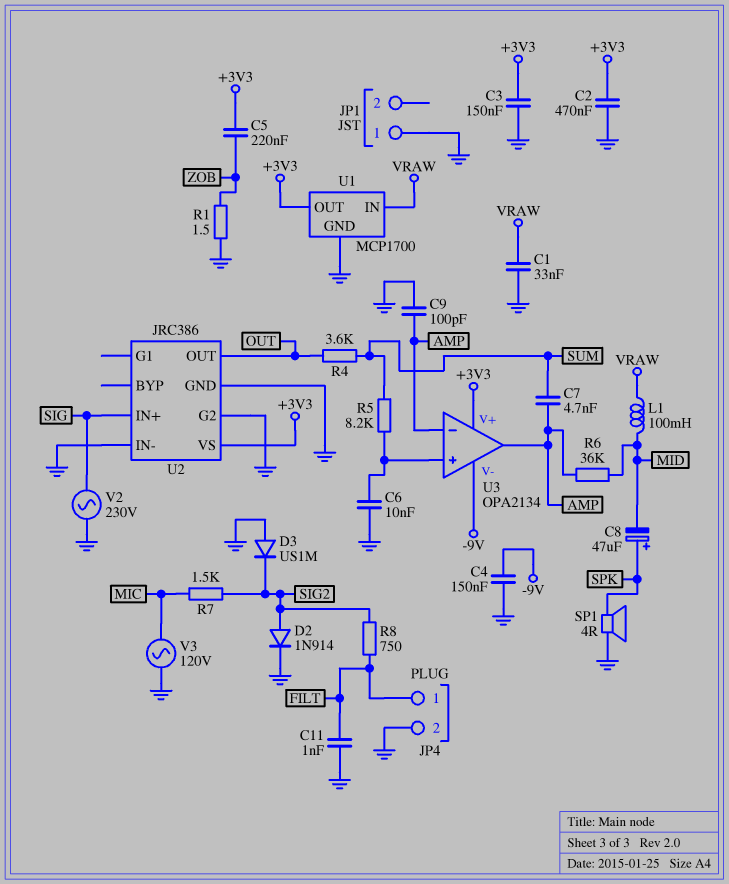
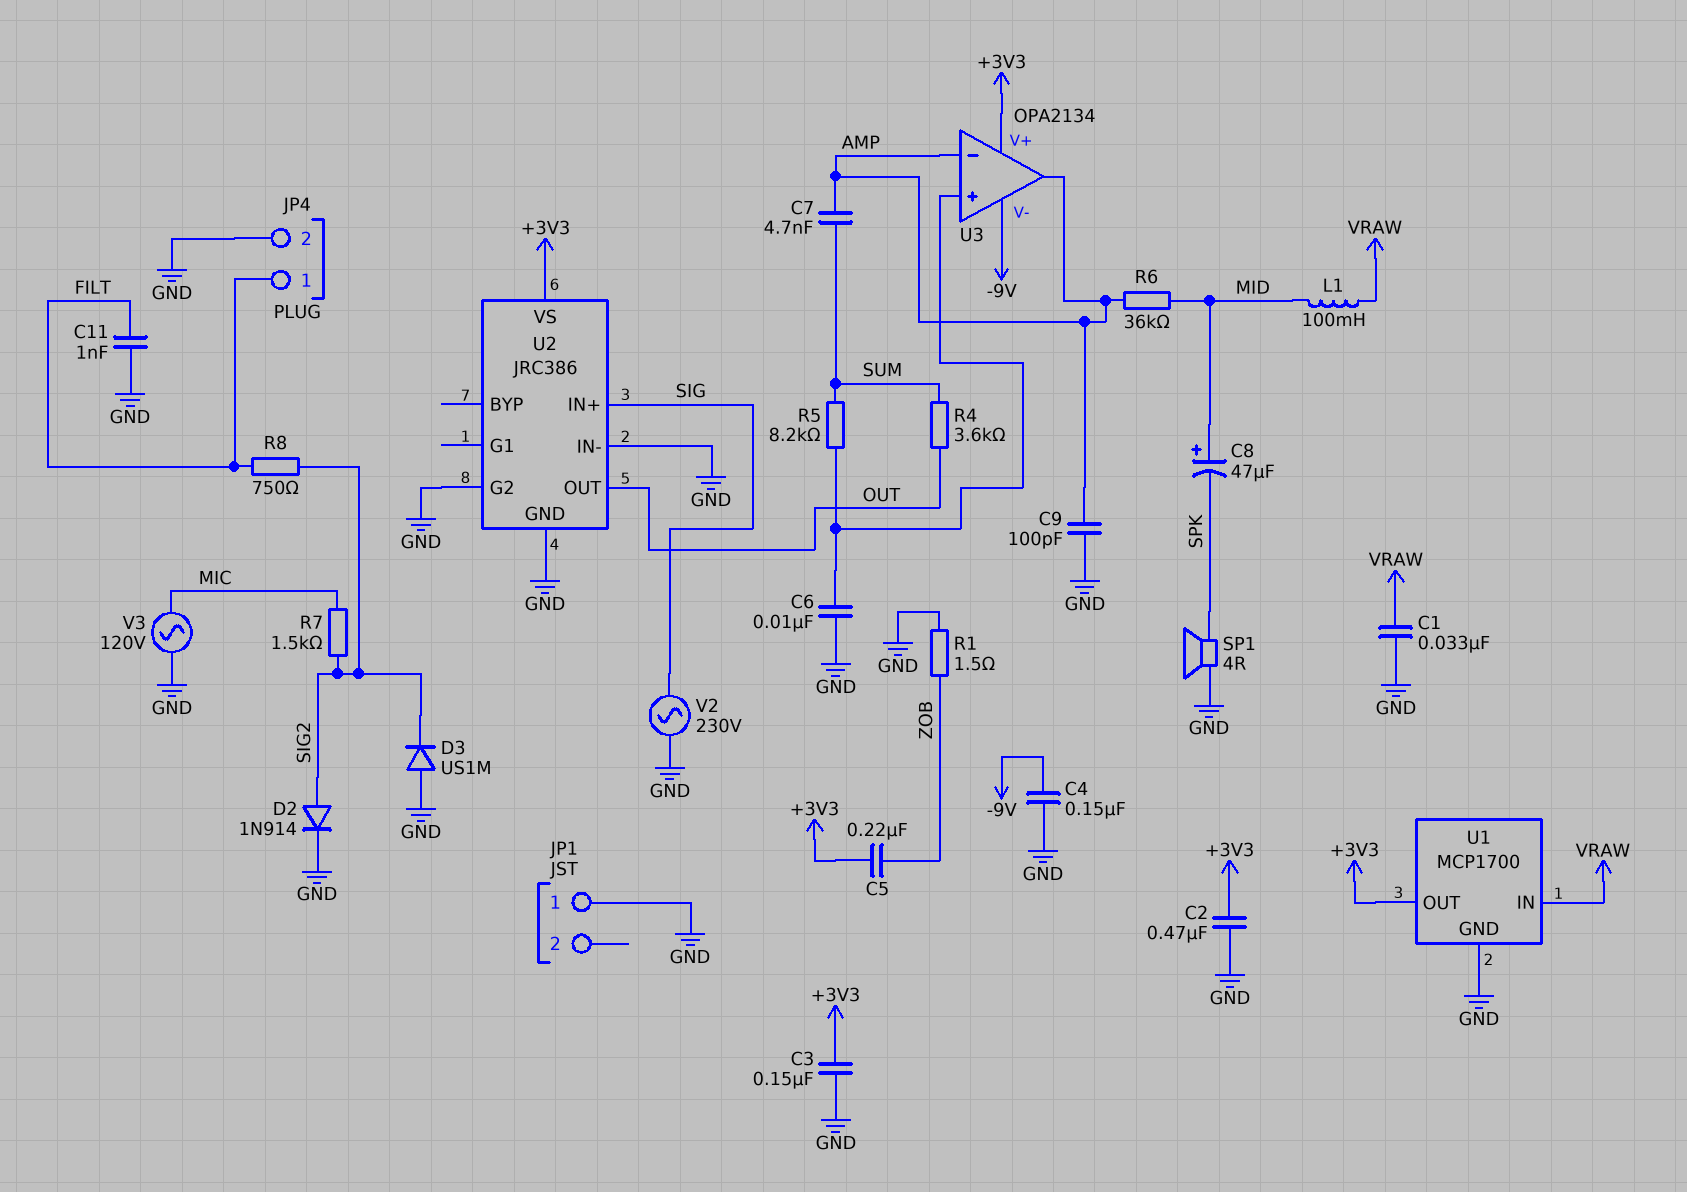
C8: 47uF (plus SPK, minus MID) -> 47uF (plus MID, minus SPK)

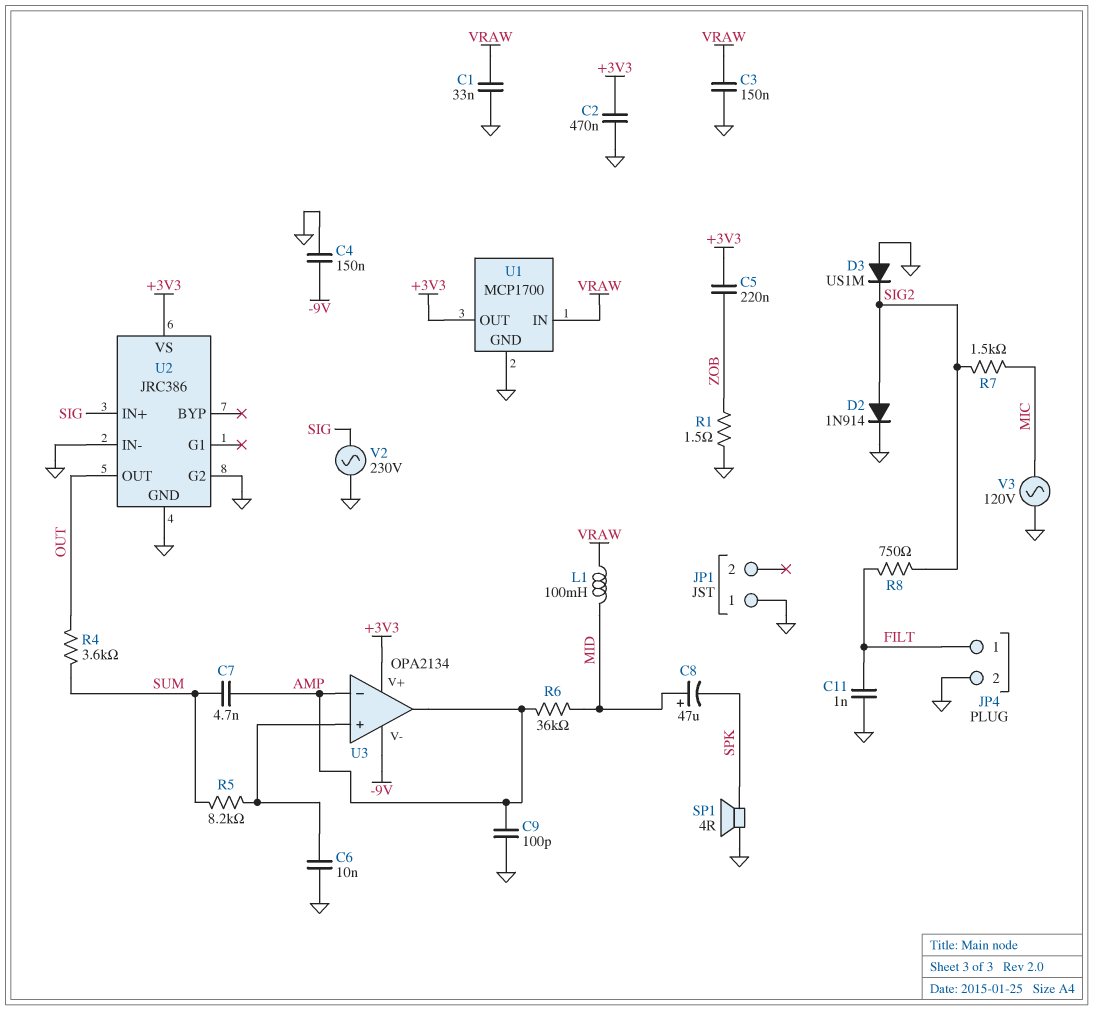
C3: 150nF (+3V3, GND) -> 150nF (GND, VRAW)

